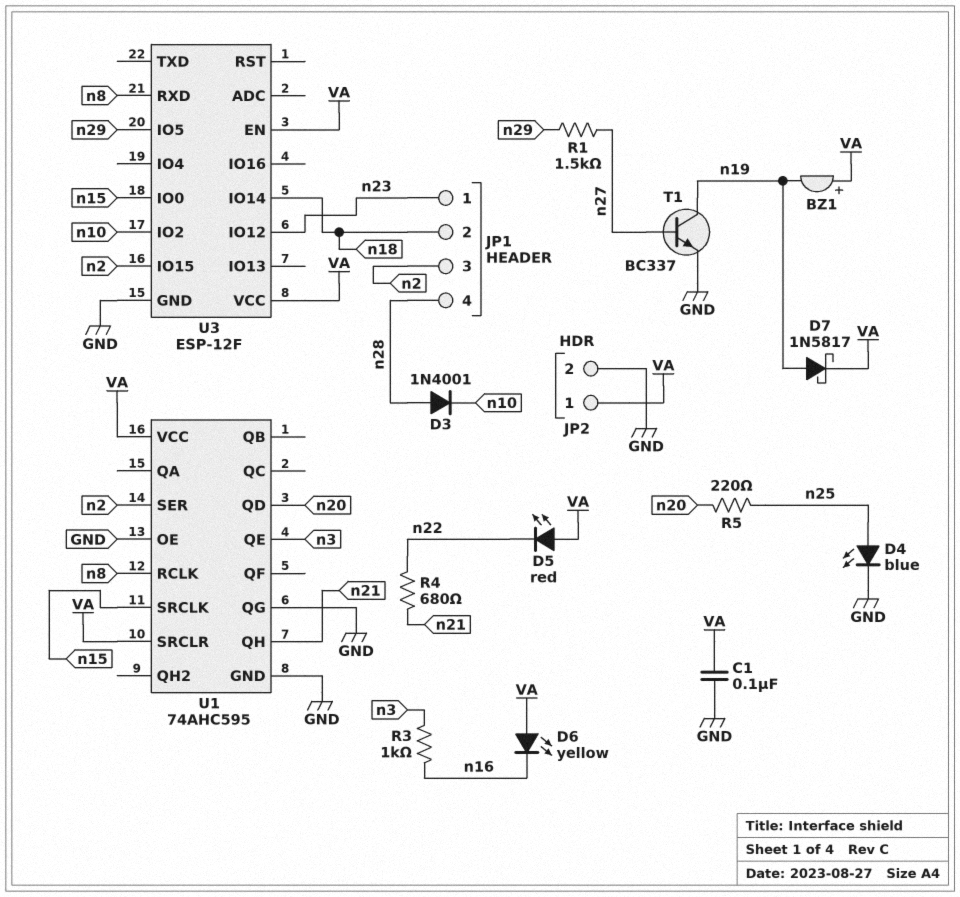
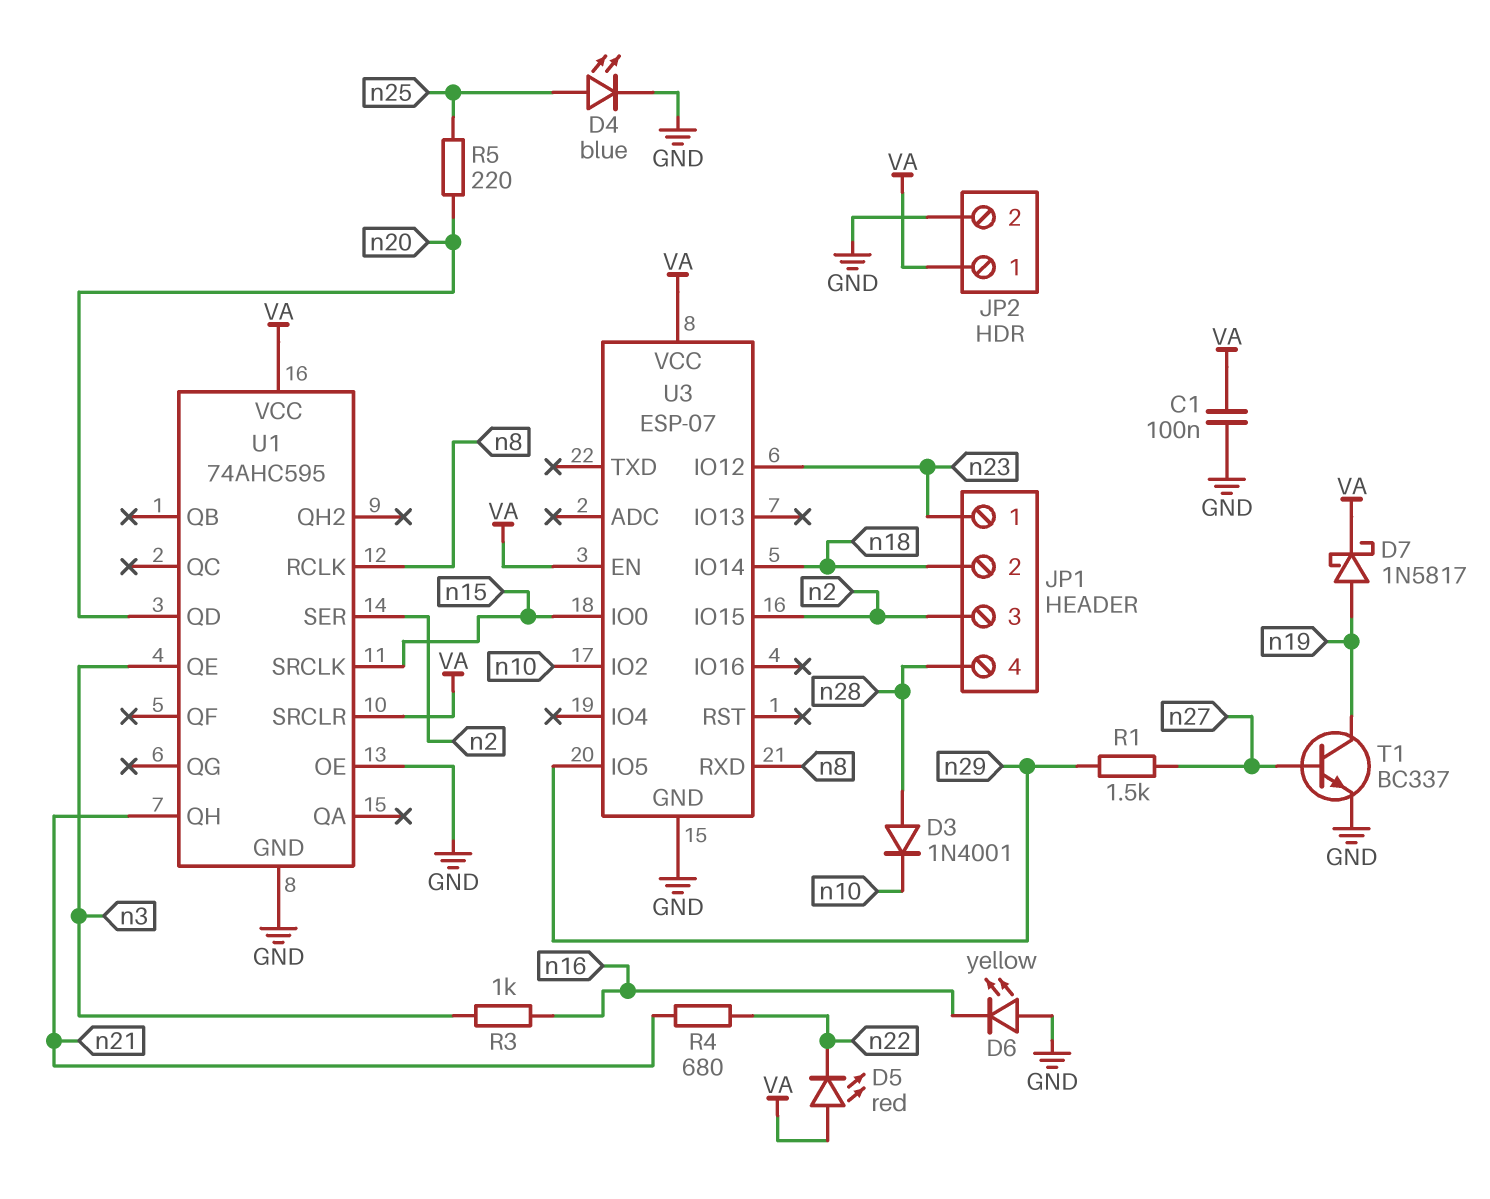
BZ1: buzzer (plus VA, minus n19) -> none
D6: LED yellow (A VA, K n16) -> LED yellow (A GND, K n16)
U1 pin QG: GND -> none
U3: ESP-12F -> ESP-07

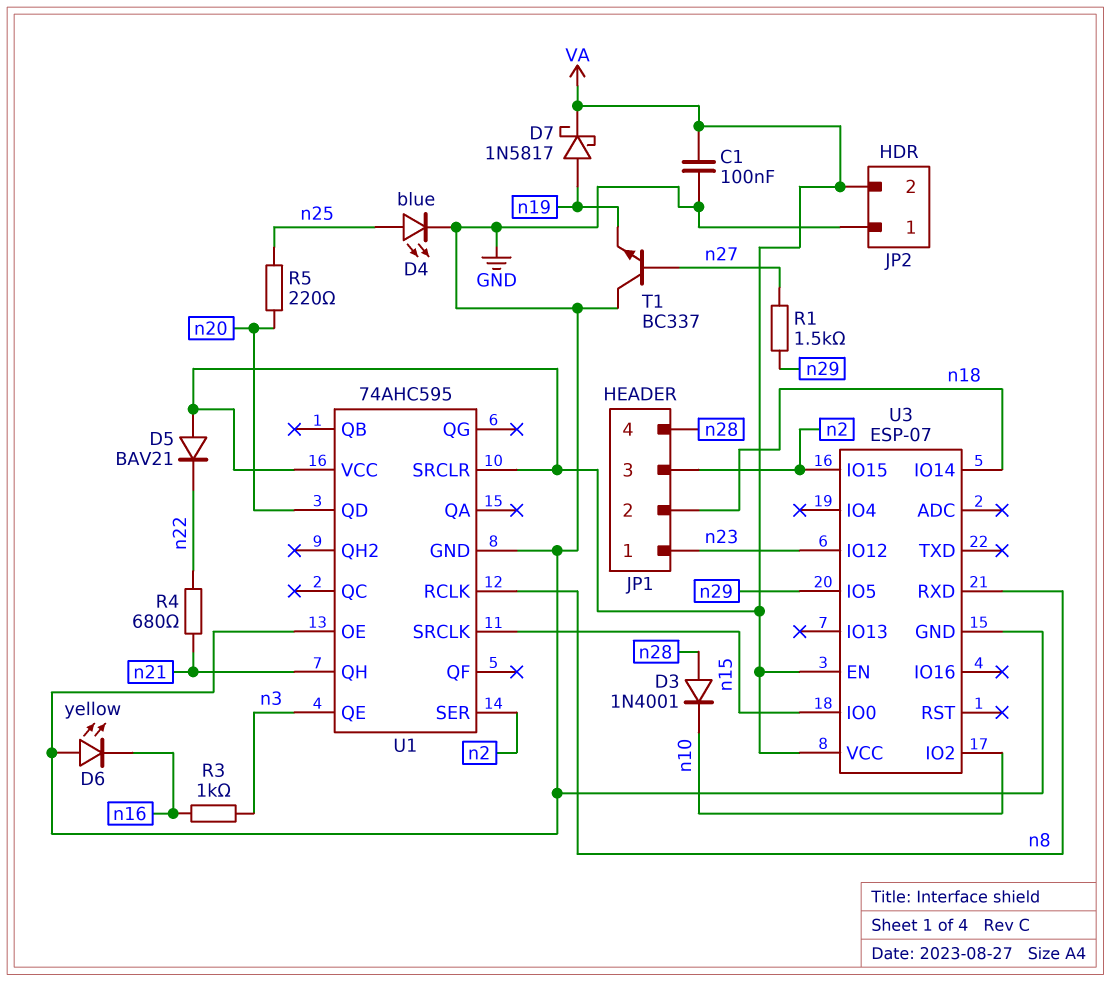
D5: LED red (A VA, K n22) -> diode BAV21 (A VA, K n22)
JP2 pin 1: VA -> GND
JP2 pin 2: GND -> VA
T1: NPN BC337 (B n27, C n19, E GND) -> NPN BC337 (B n27, C GND, E n19)

